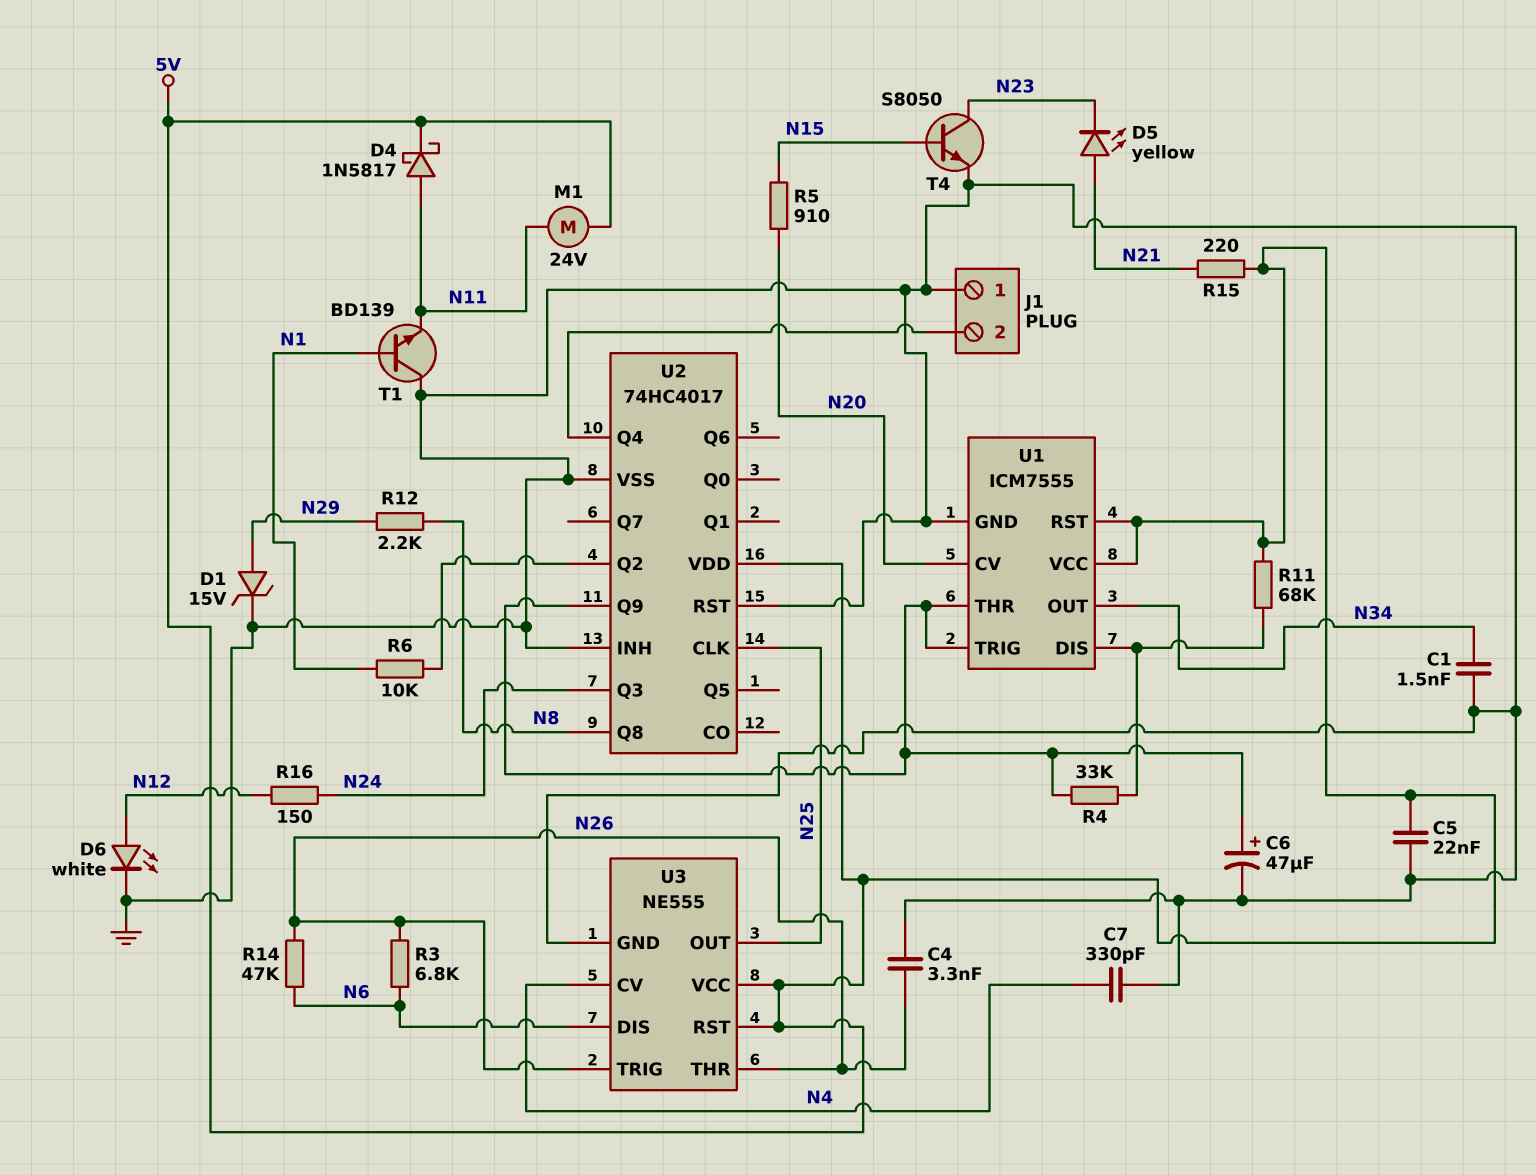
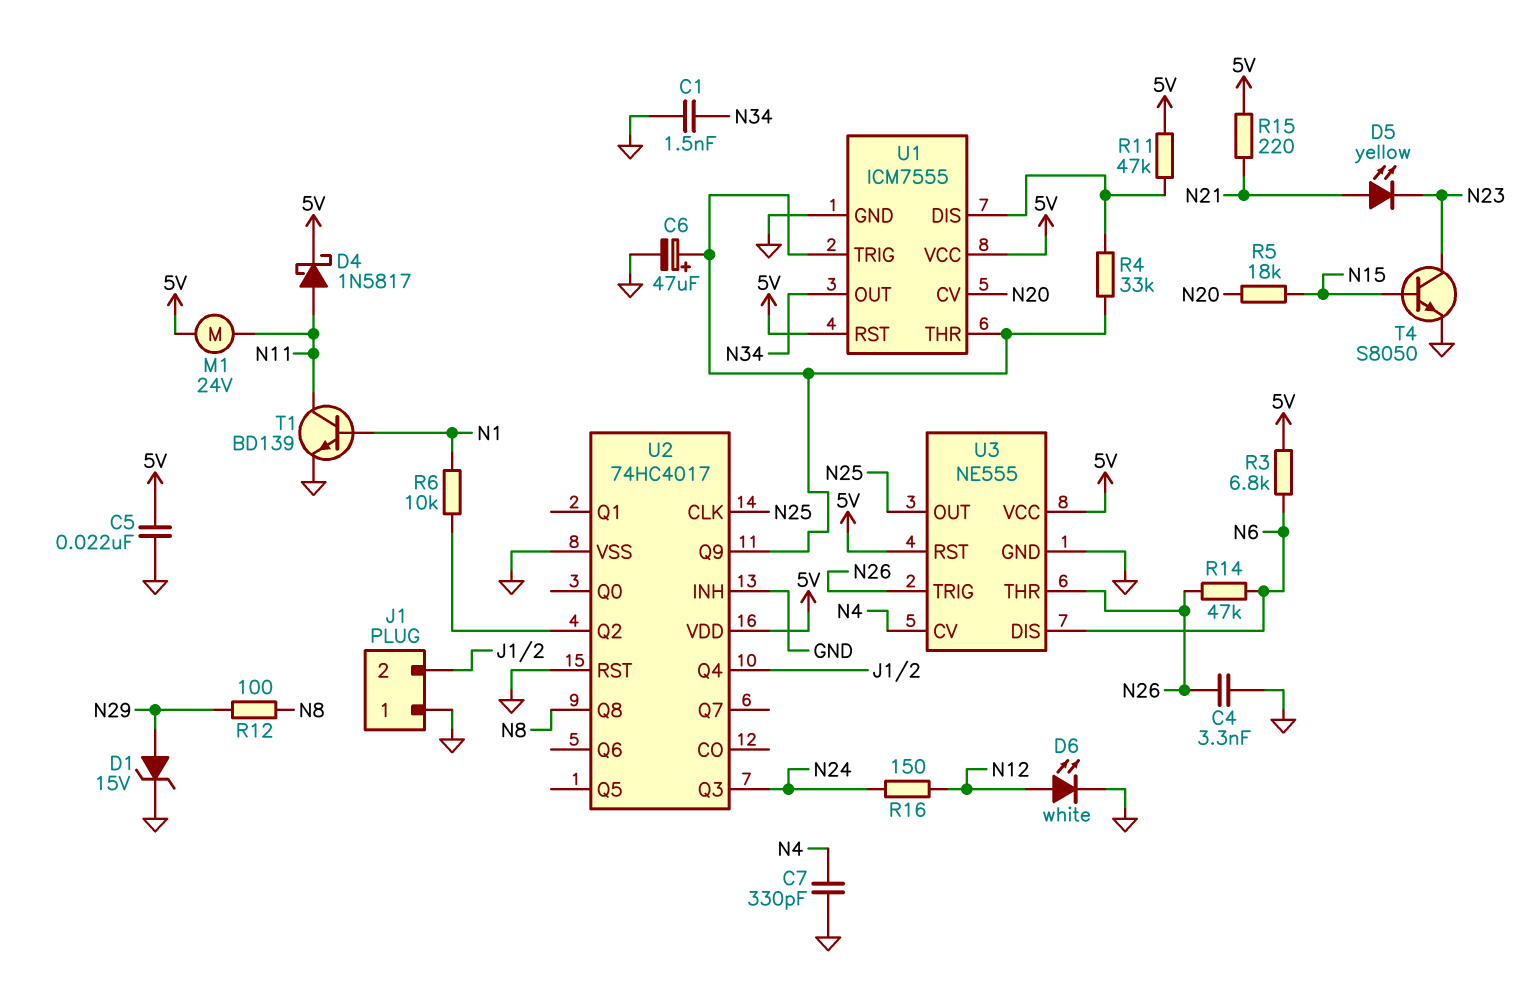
R3: 6.8k (N6, N26) -> 6.8k (5V, N6)
R5: 910 (N15, N20) -> 18k (N15, N20)
R11: 68k (5V, U1/DIS) -> 47k (5V, U1/DIS)
R12: 2.2k (N8, N29) -> 100 (N8, N29)
T1: NPN BD139 (B N1, C GND, E N11) -> NPN BD139 (B N1, C N11, E GND)

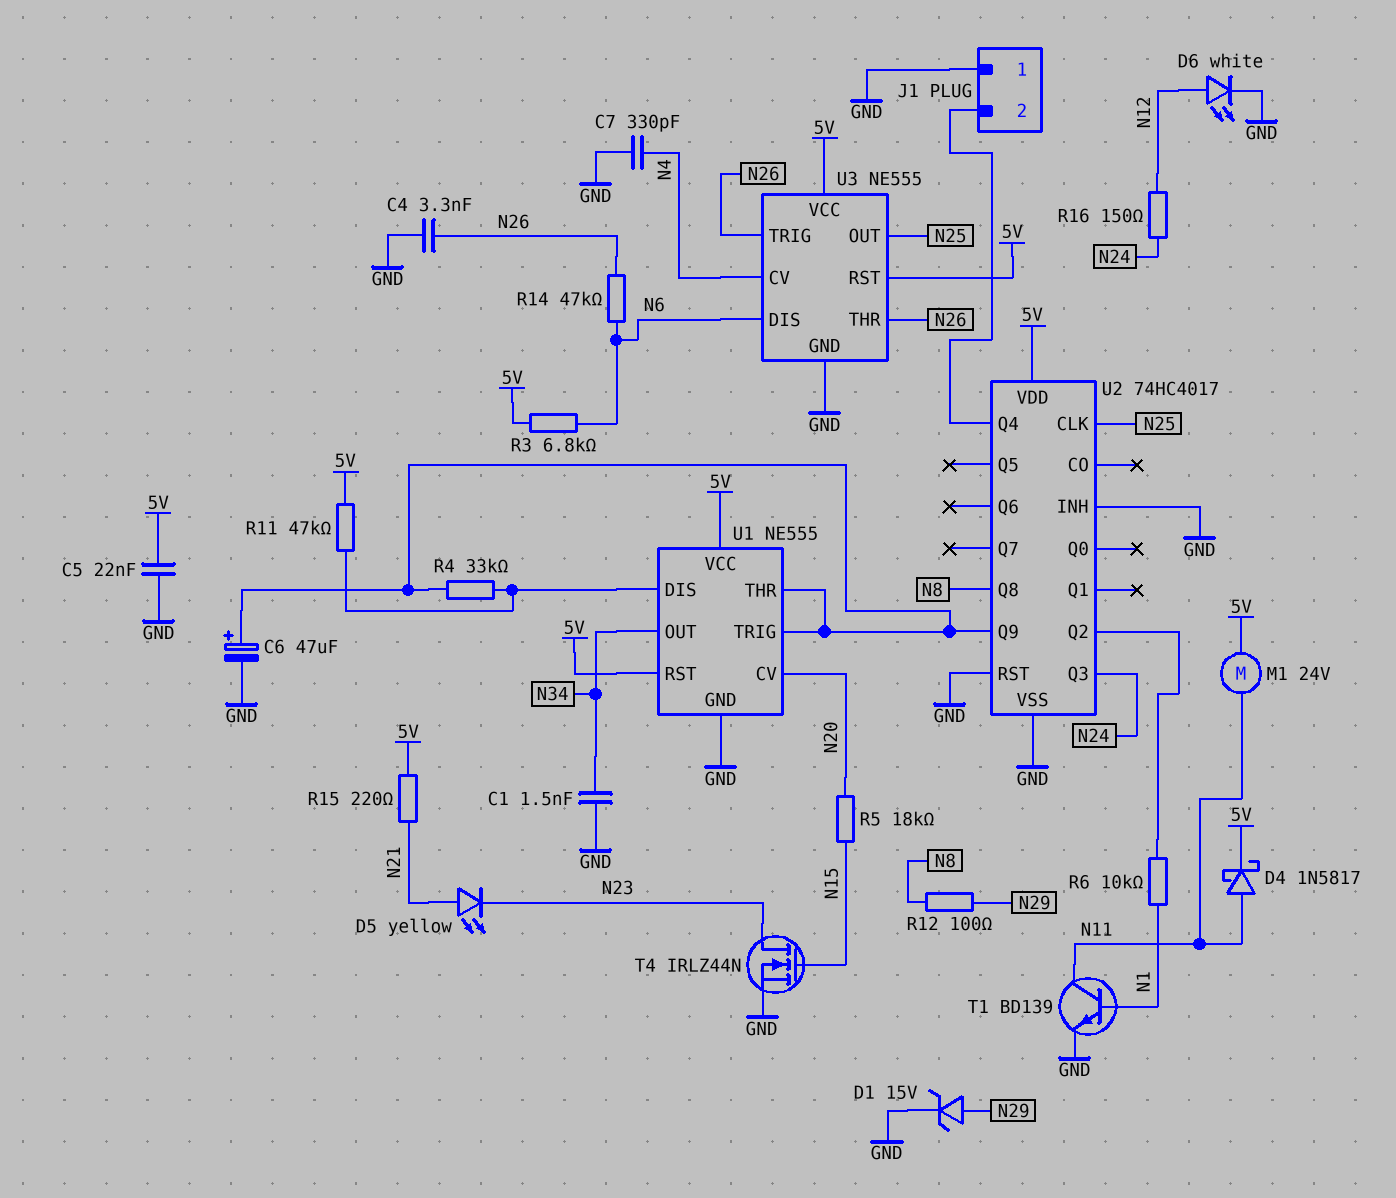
T4: NPN S8050 (B N15, C N23, E GND) -> NMOS IRLZ44N (G N15, D N23, S GND)
U1: ICM7555 -> NE555

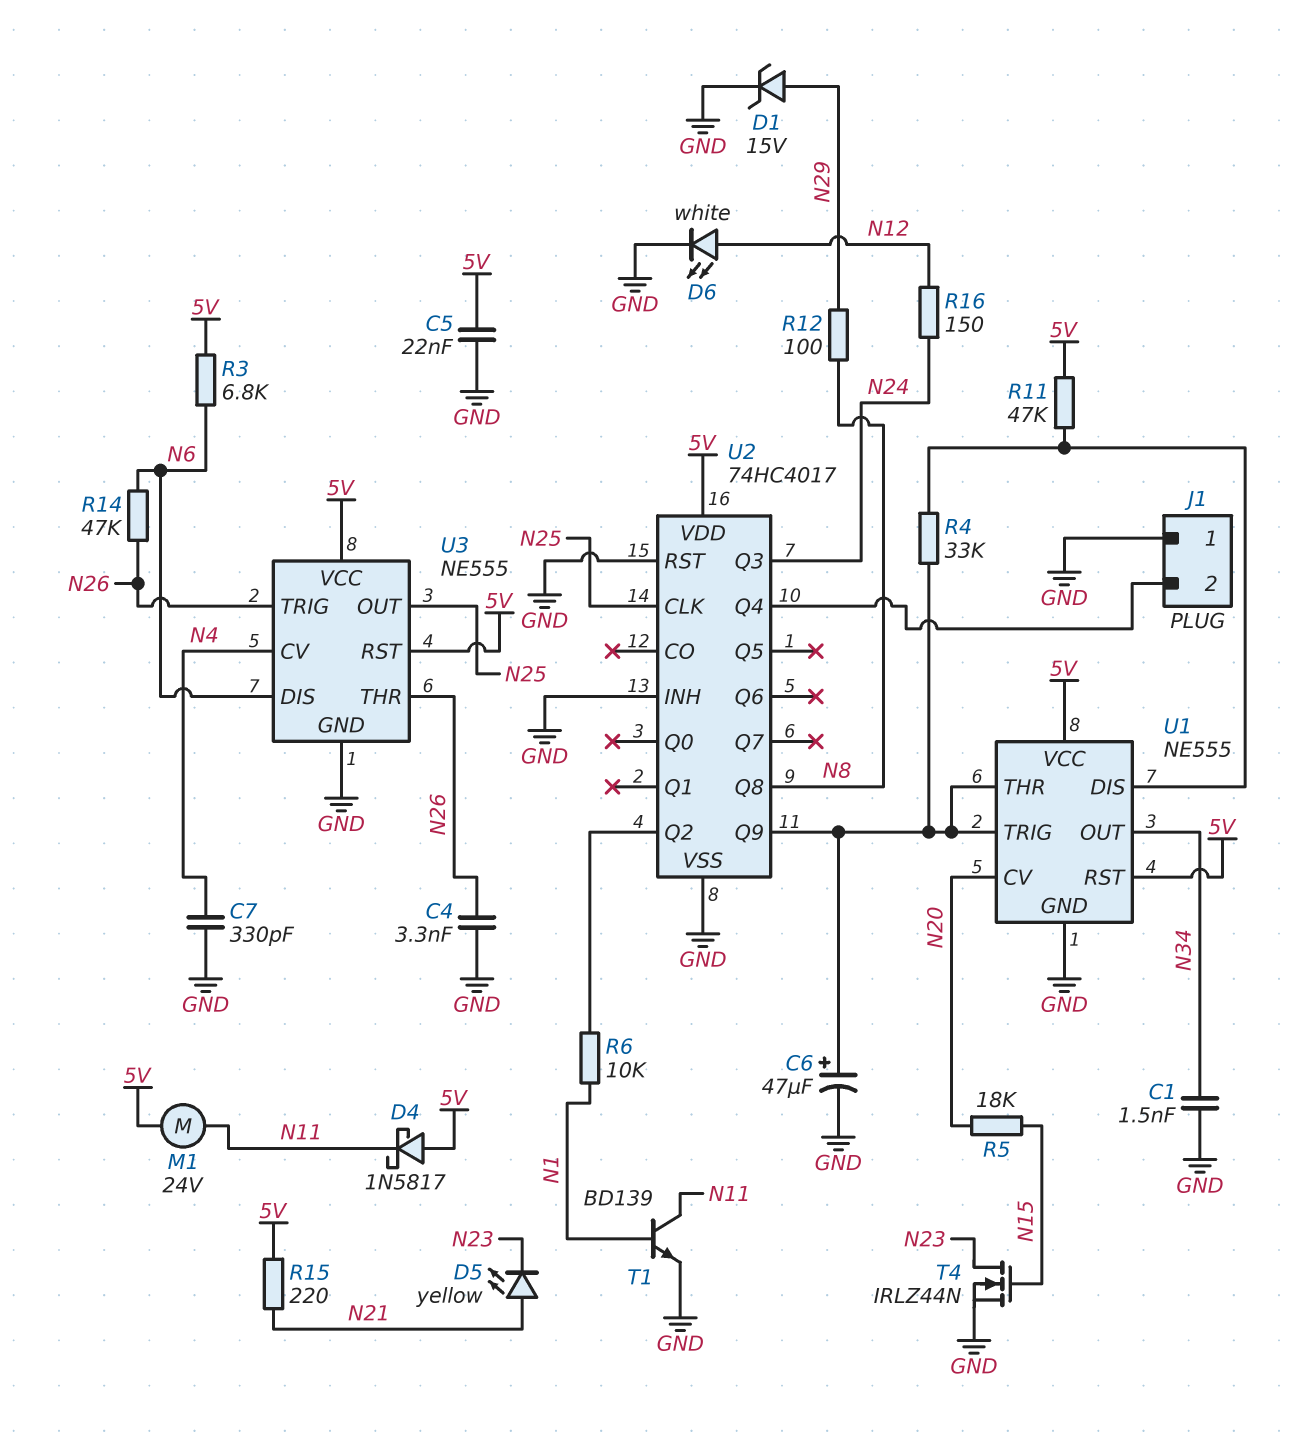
D4: schottky 1N5817 (A N11, K 5V) -> schottky 1N5817 (A 5V, K N11)

